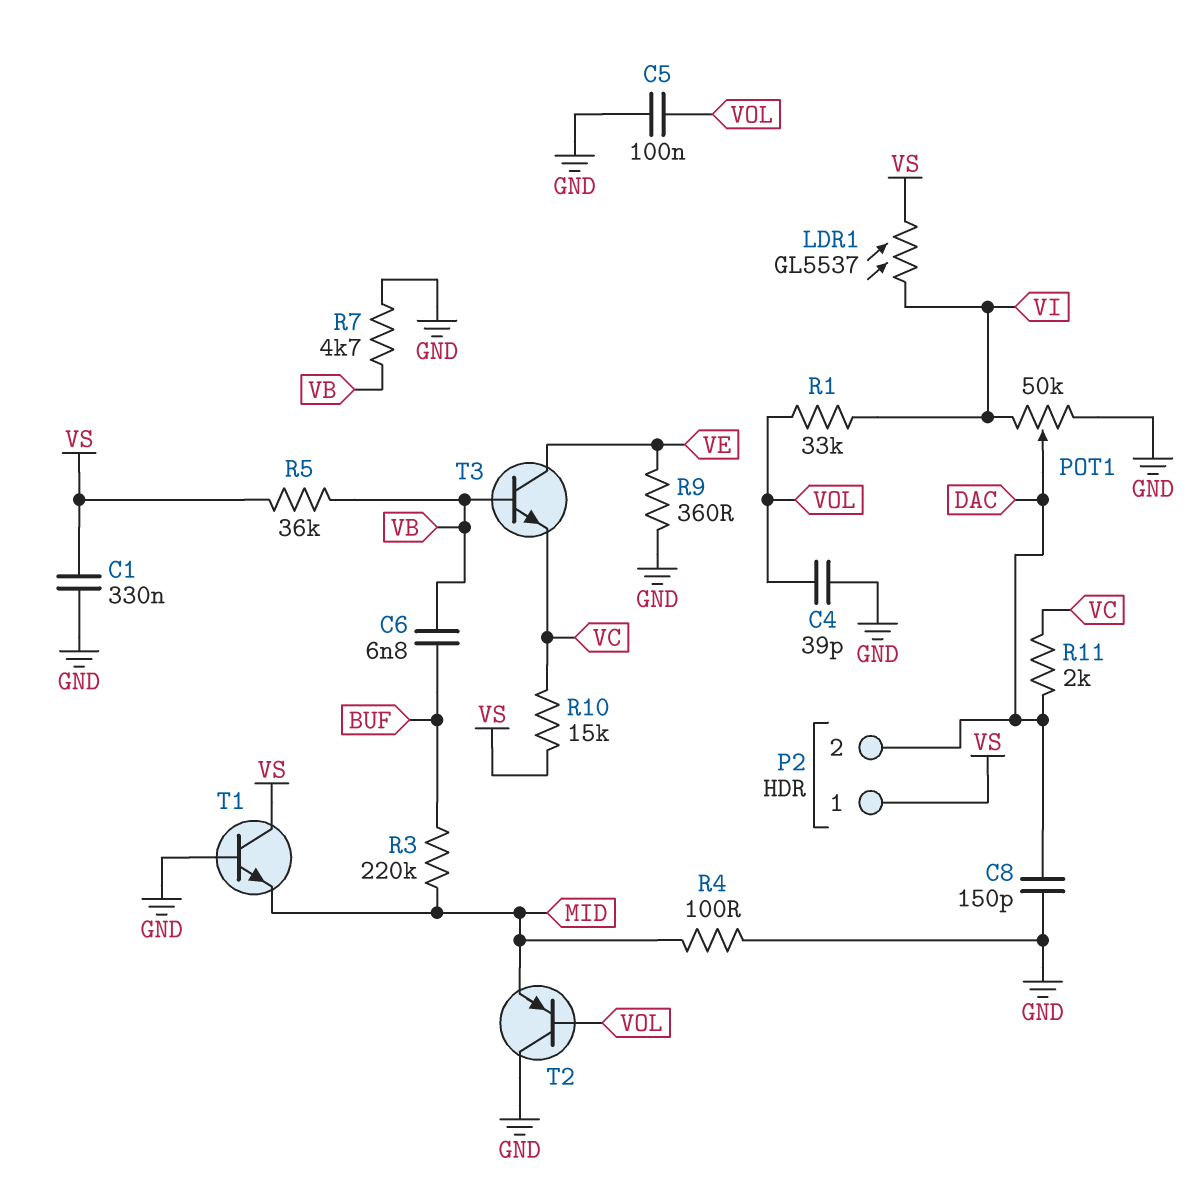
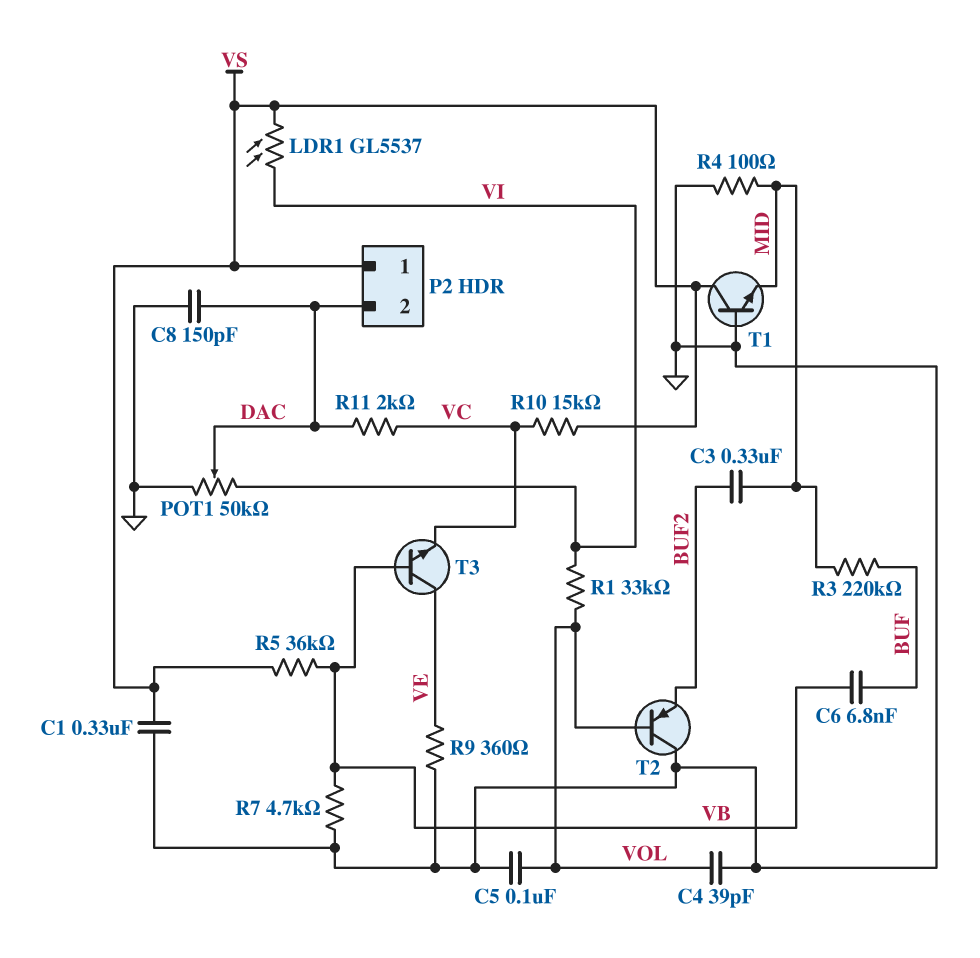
C3: none -> 330nF (BUF2, MID)
T2: PNP (B VOL, C GND, E MID) -> PNP (B VOL, C GND, E BUF2)

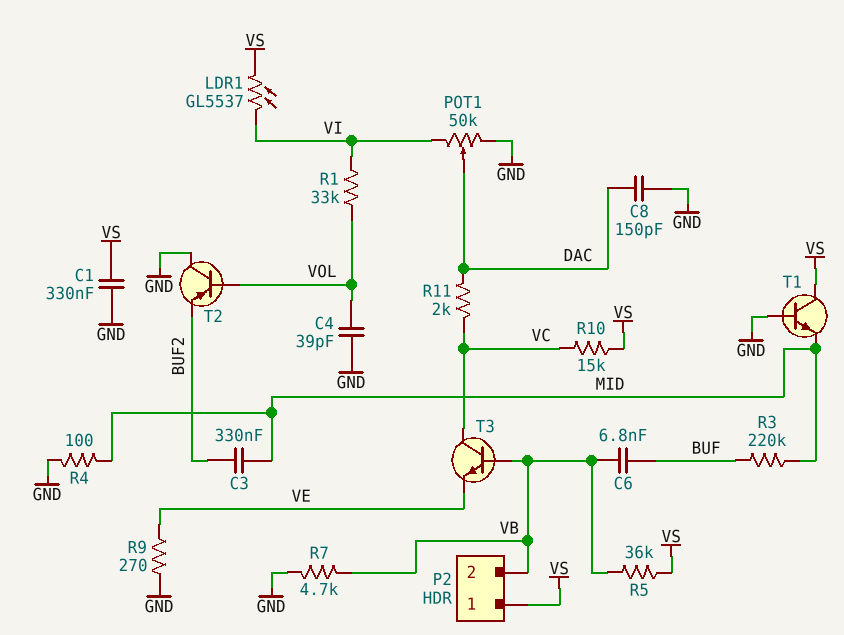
C5: 100nF (GND, VOL) -> none
P2 pin 2: DAC -> VB
R9: 360 (GND, VE) -> 270 (GND, VE)
T3: NPN (B VB, C VE, E VC) -> NPN (B VB, C VC, E VE)

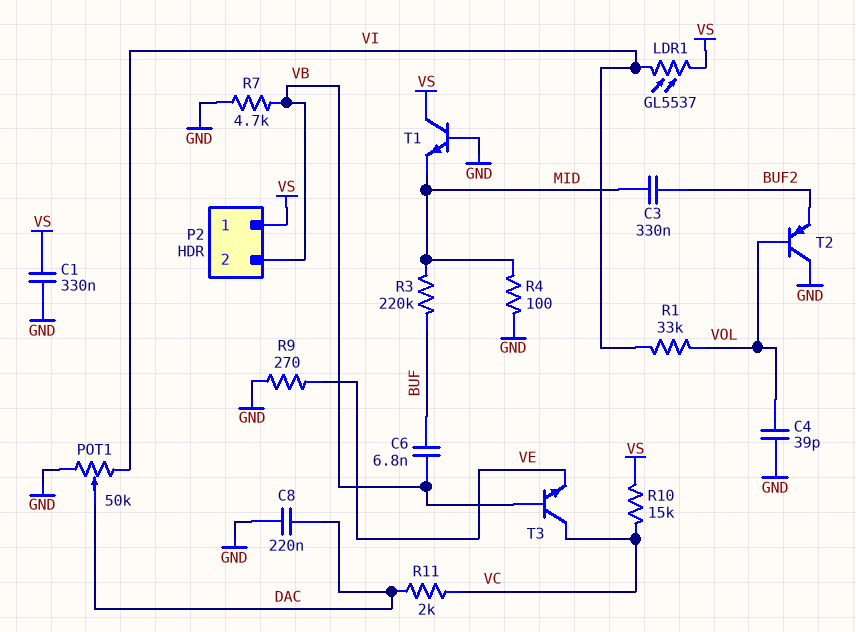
C8: 150pF (DAC, GND) -> 220nF (DAC, GND)
R5: 36k (VB, VS) -> none

